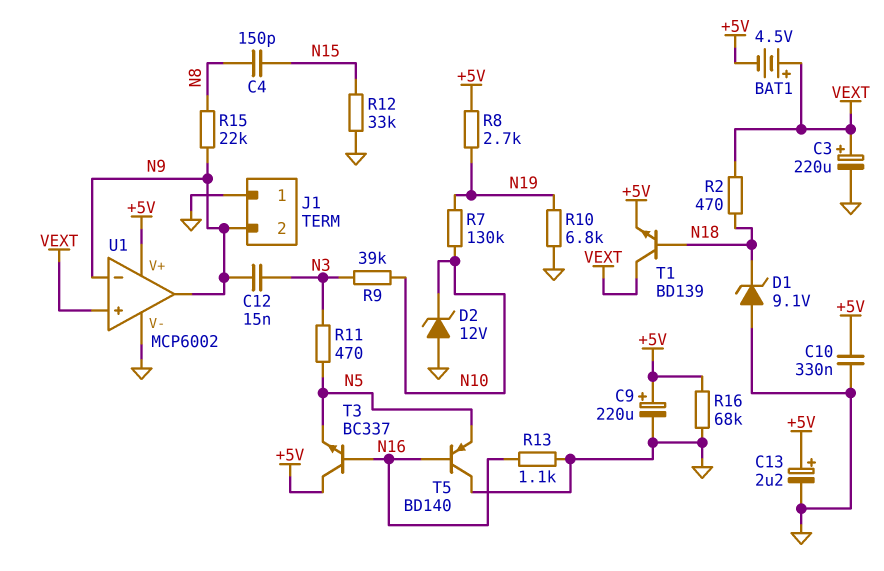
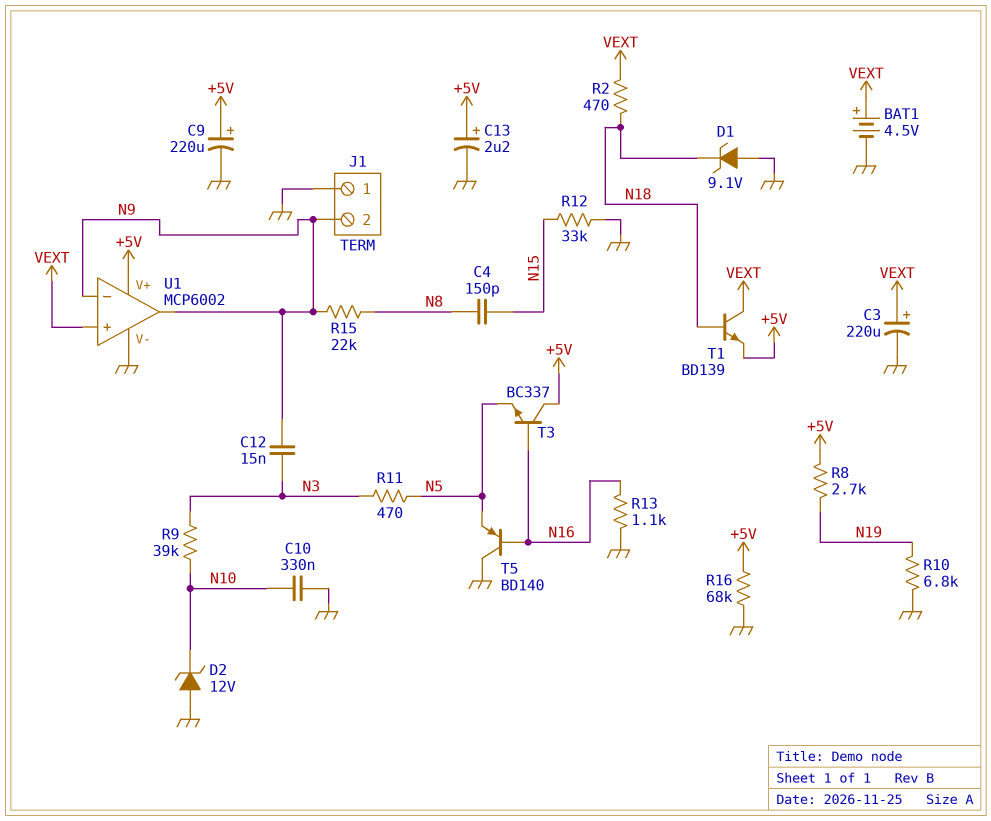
BAT1: 4.5V (plus VEXT, minus +5V) -> 4.5V (plus VEXT, minus GND)
C10: 330nF (+5V, GND) -> 330nF (GND, N10)
R7: 130k (N10, N19) -> none

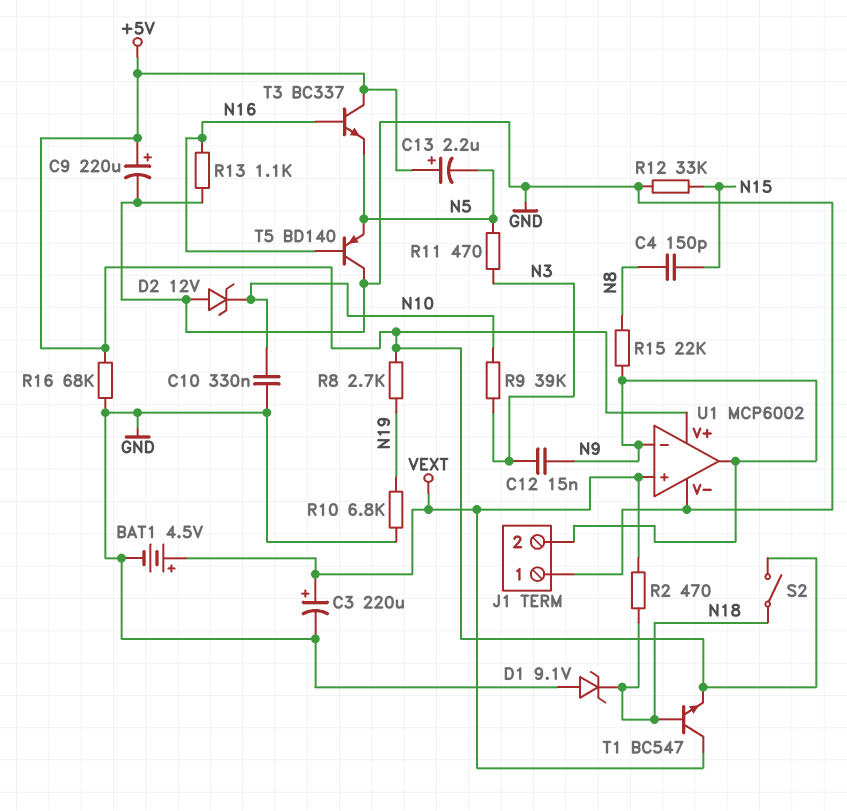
C13: 2.2uF (plus +5V, minus GND) -> 2.2uF (plus +5V, minus N5)
S2: none -> switch (+5V, N18)
T1: NPN BD139 (B N18, C VEXT, E +5V) -> NPN BC547 (B N18, C VEXT, E +5V)

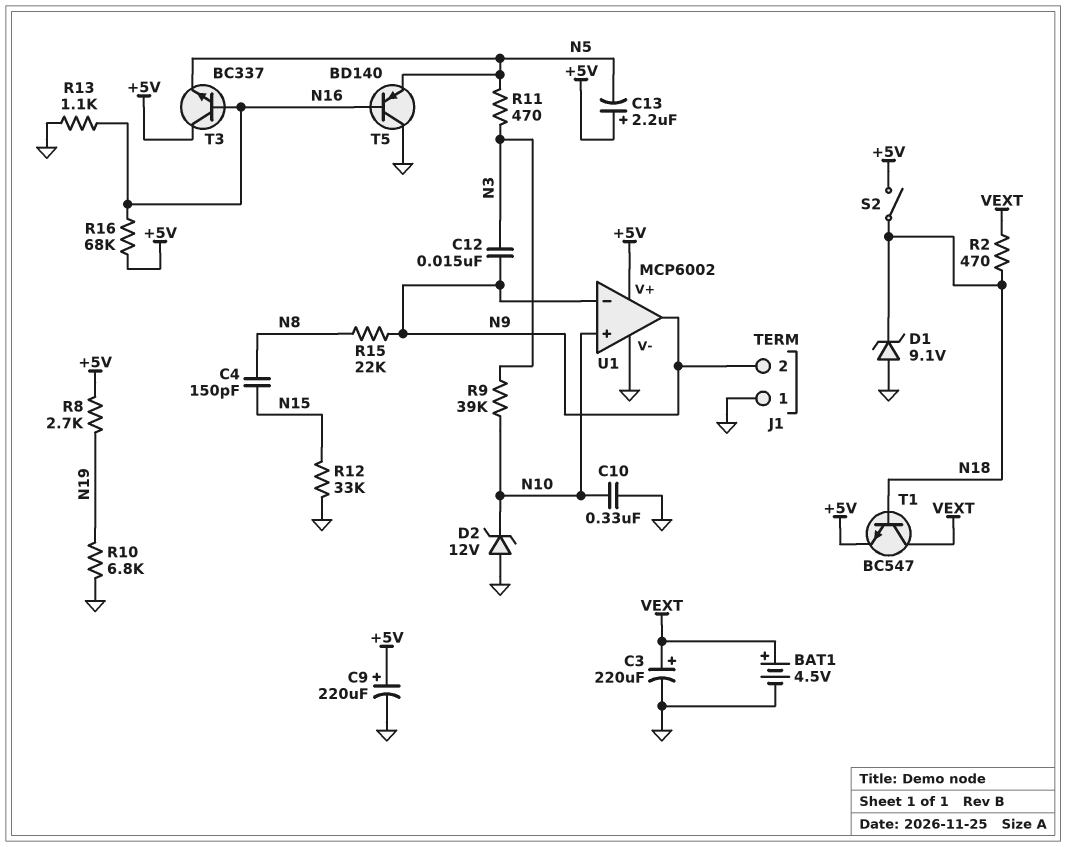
R16: 68k (+5V, GND) -> 68k (+5V, N16)
U1 pin in+: VEXT -> N10

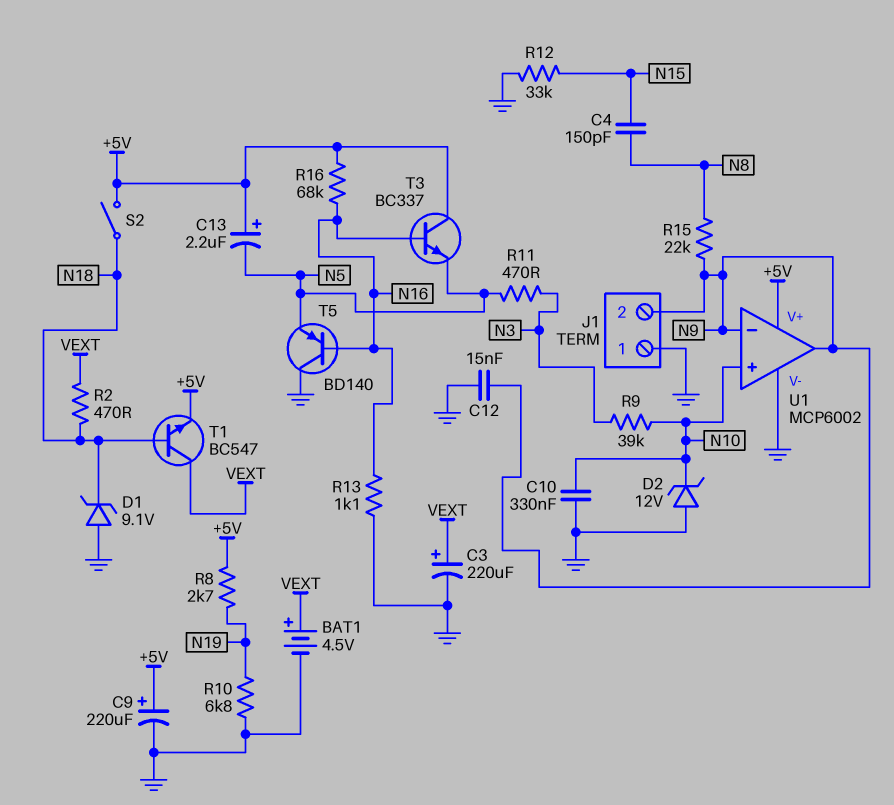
C12: 15nF (N3, N9) -> 15nF (GND, N9)

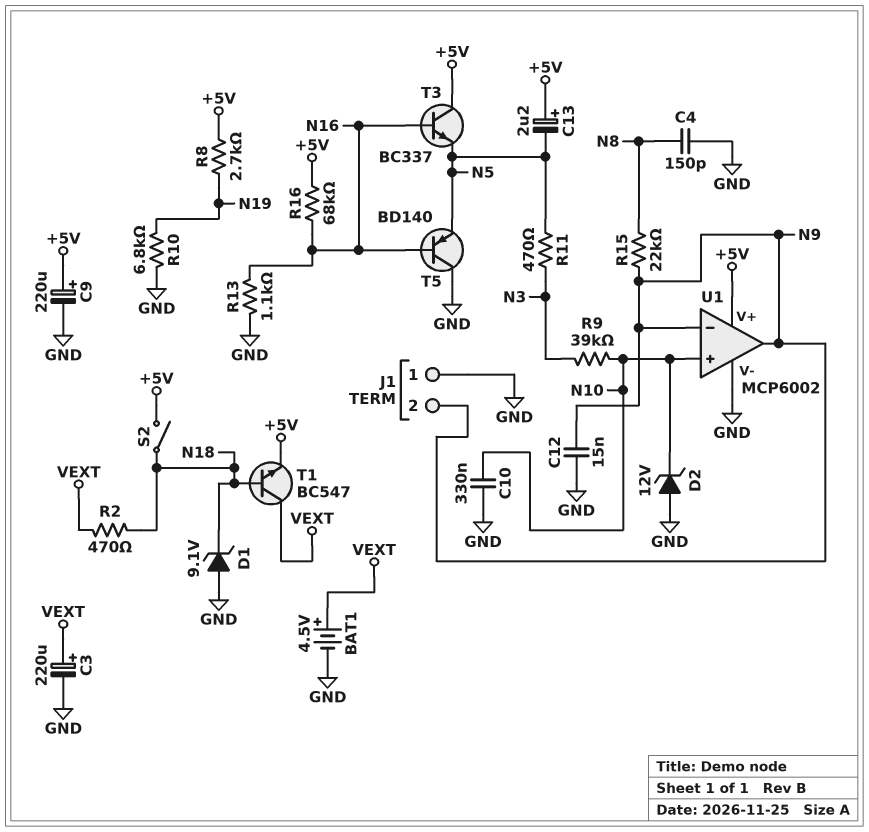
C4: 150pF (N8, N15) -> 150pF (GND, N8)
R12: 33k (GND, N15) -> none

